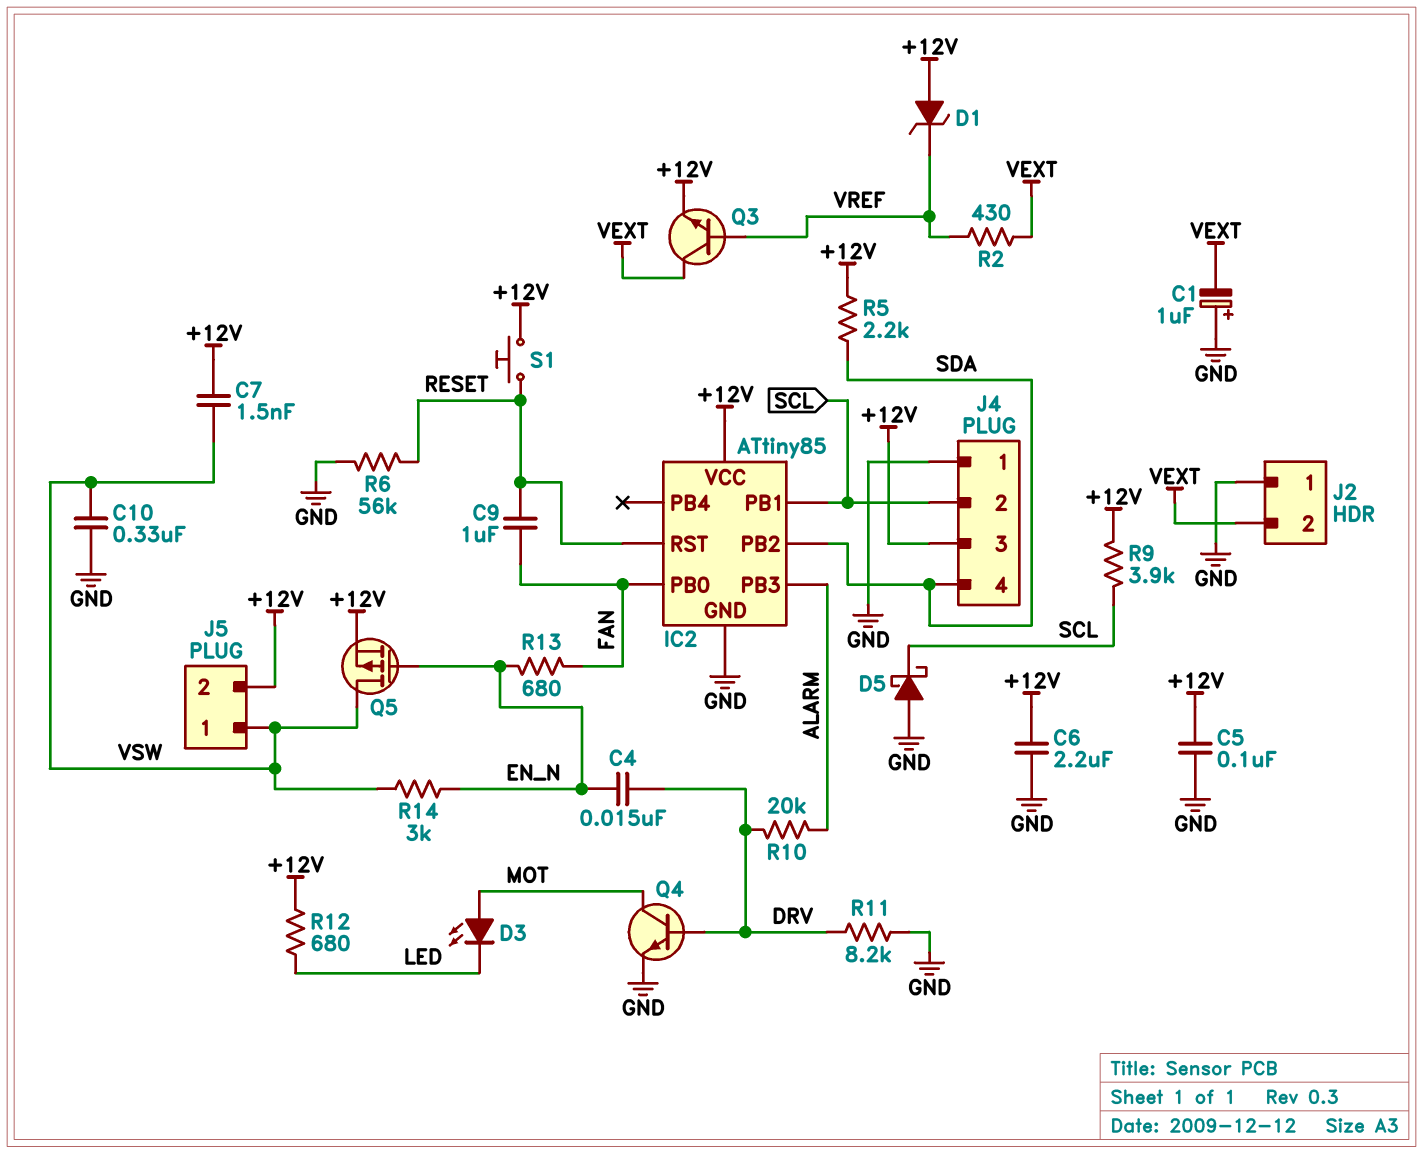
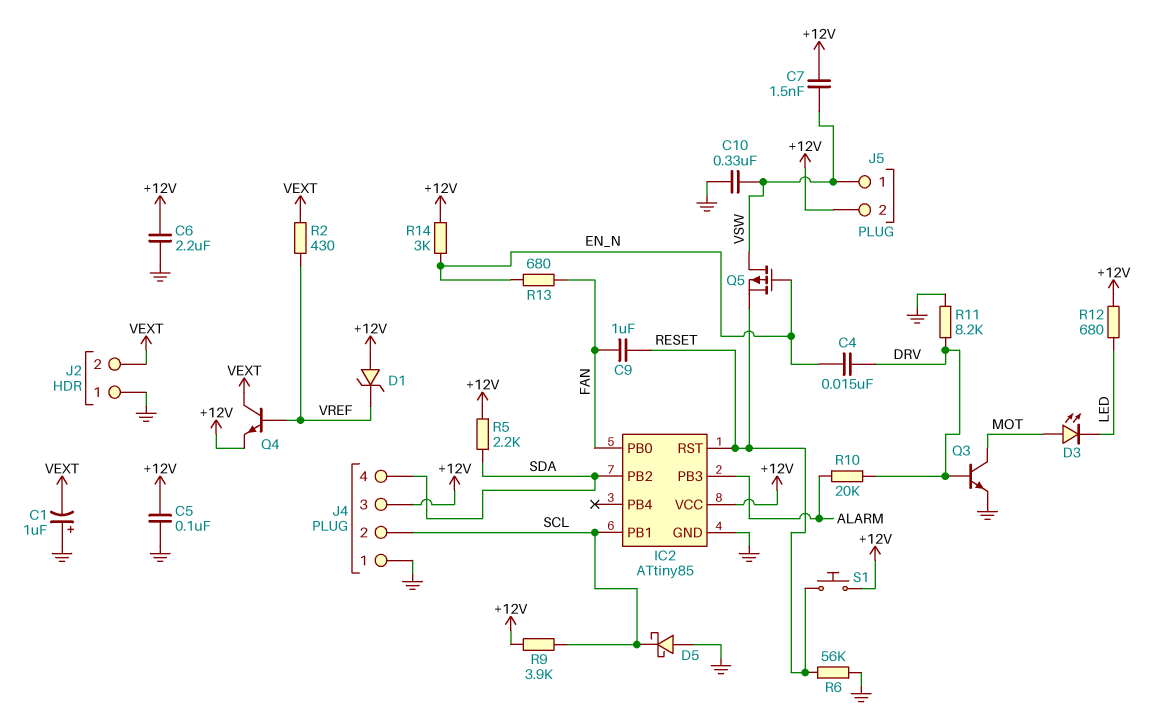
Q3: NPN (B VREF, C VEXT, E +12V) -> NPN (B DRV, C MOT, E GND)
Q4: NPN (B DRV, C MOT, E GND) -> NPN (B VREF, C VEXT, E +12V)
Q5: PMOS (G EN_N, D VSW, S +12V) -> PMOS (G EN_N, D VSW, S RESET)
R14: 3k (EN_N, VSW) -> 3k (+12V, EN_N)

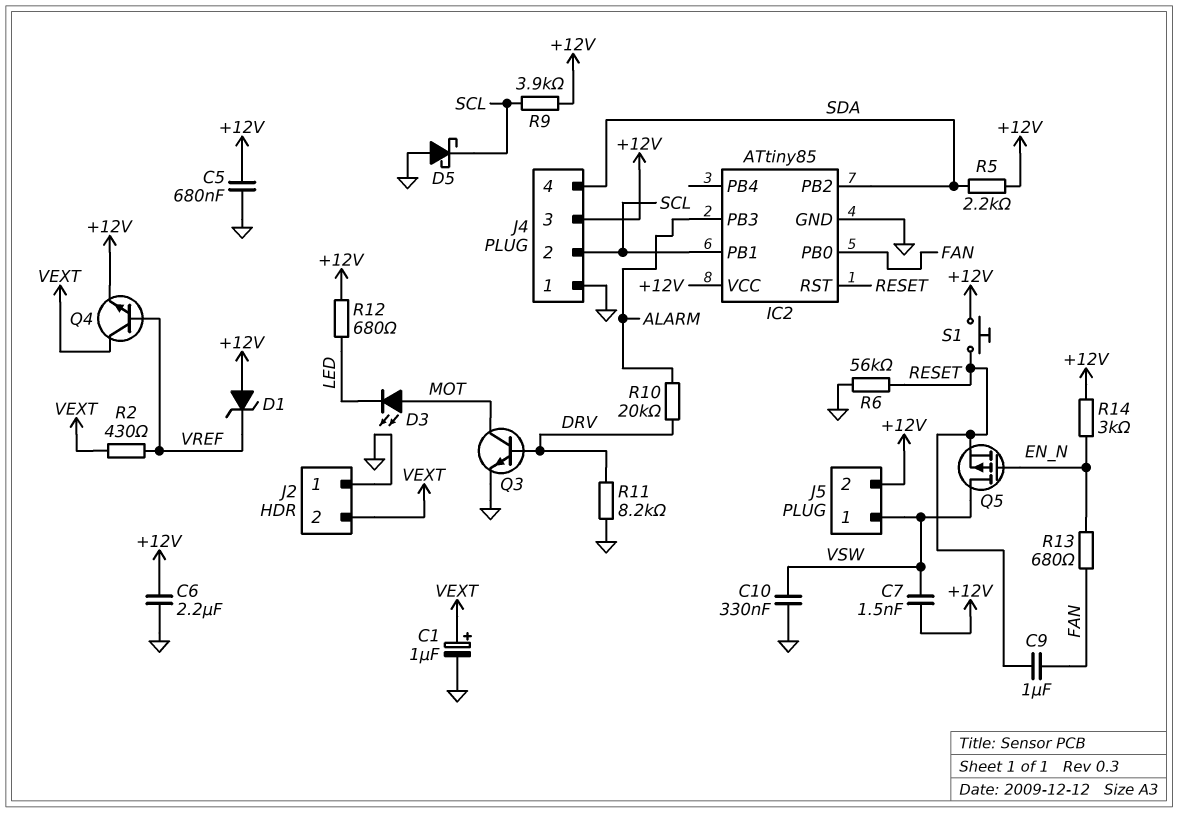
C1: 1uF (plus GND, minus VEXT) -> 1uF (plus VEXT, minus GND)
C4: 15nF (DRV, EN_N) -> none
C5: 100nF (+12V, GND) -> 680nF (+12V, GND)

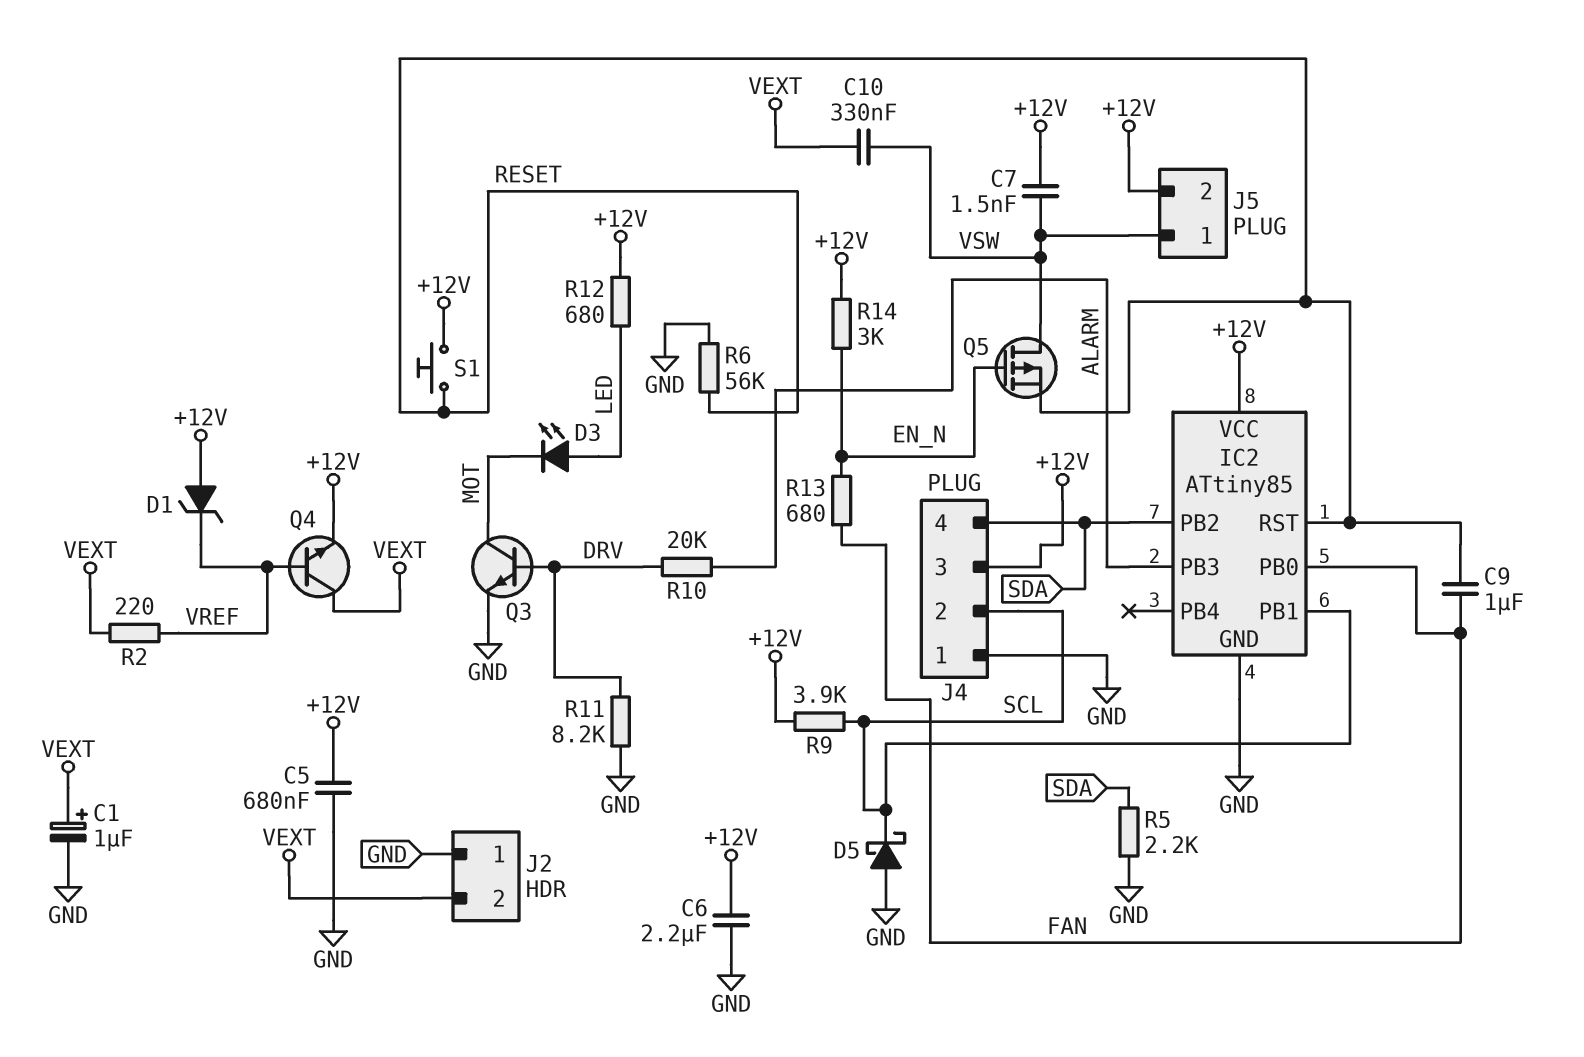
C10: 330nF (GND, VSW) -> 330nF (VEXT, VSW)
D3: LED (A MOT, K LED) -> LED (A LED, K MOT)
R2: 430 (VEXT, VREF) -> 220 (VEXT, VREF)
R5: 2.2k (+12V, SDA) -> 2.2k (GND, SDA)

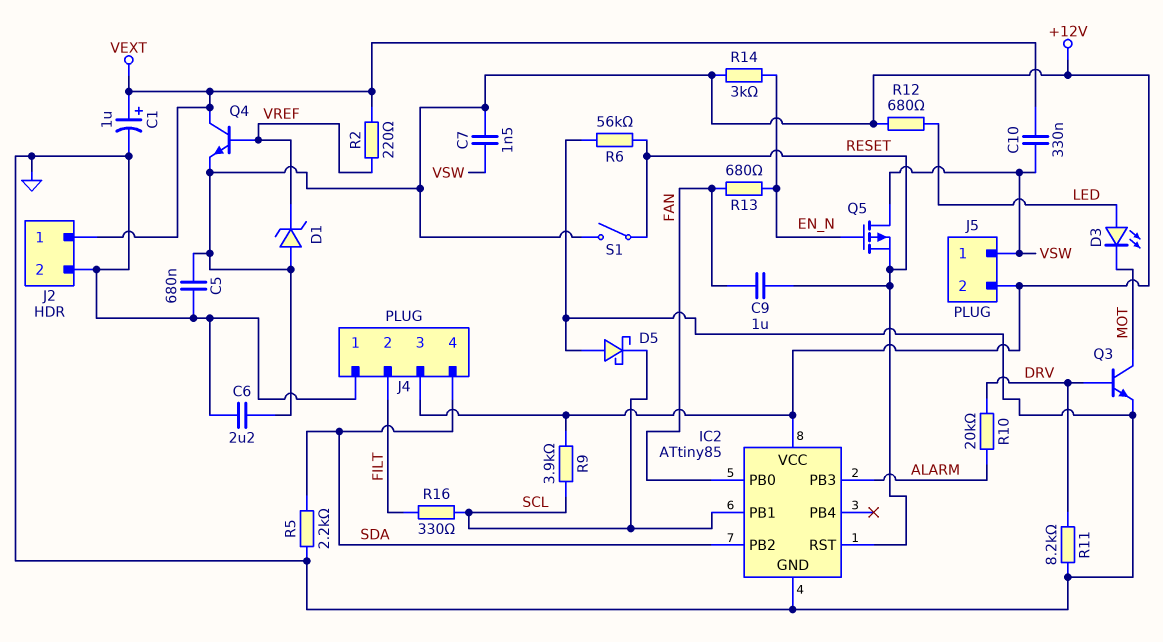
J2 pin 1: GND -> VEXT
J2 pin 2: VEXT -> GND
J4 pin 2: SCL -> FILT
R16: none -> 330 (FILT, SCL)
S1: button (+12V, RESET) -> switch (+12V, RESET)

